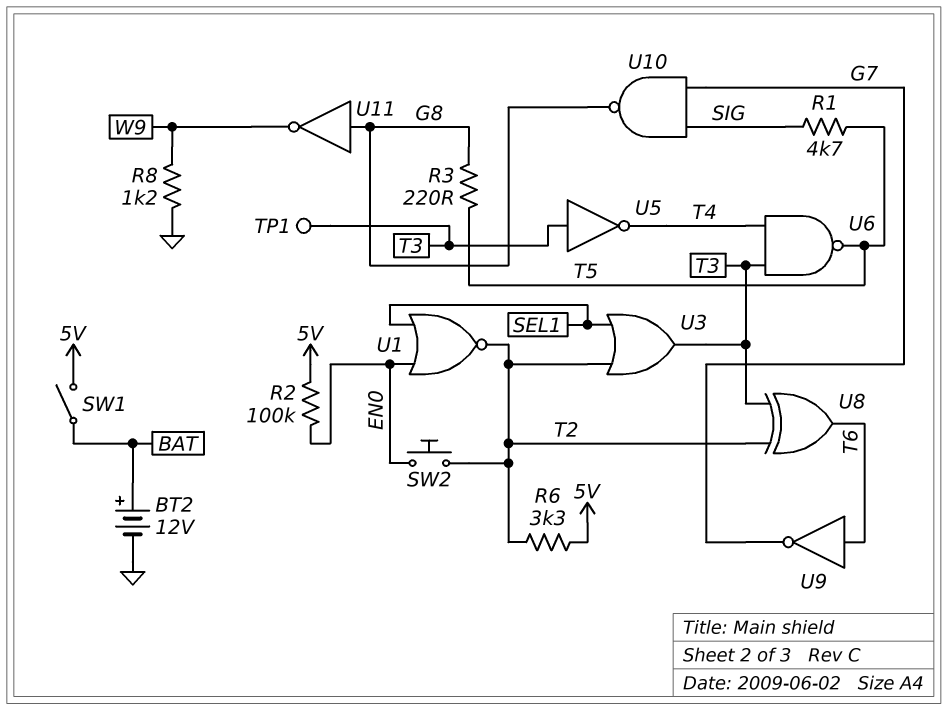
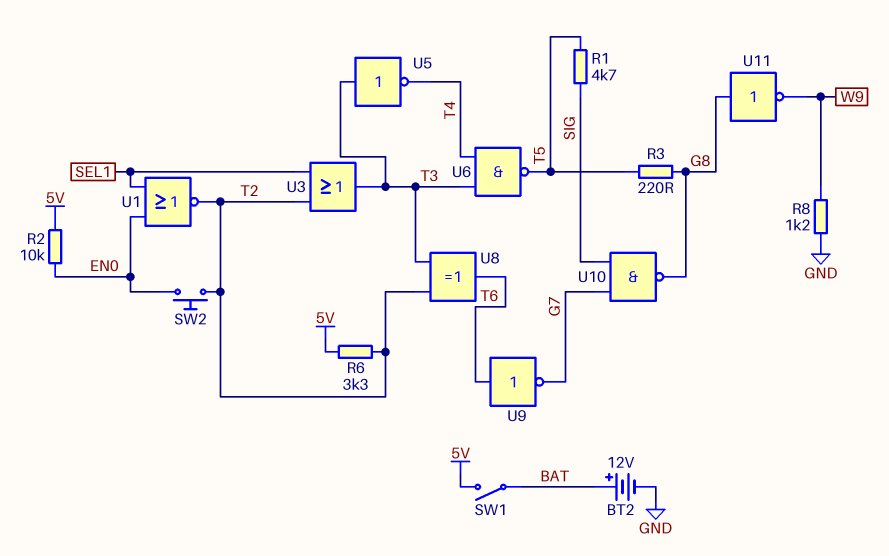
R2: 100k (5V, EN0) -> 10k (5V, EN0)
TP1: test point (T3) -> none

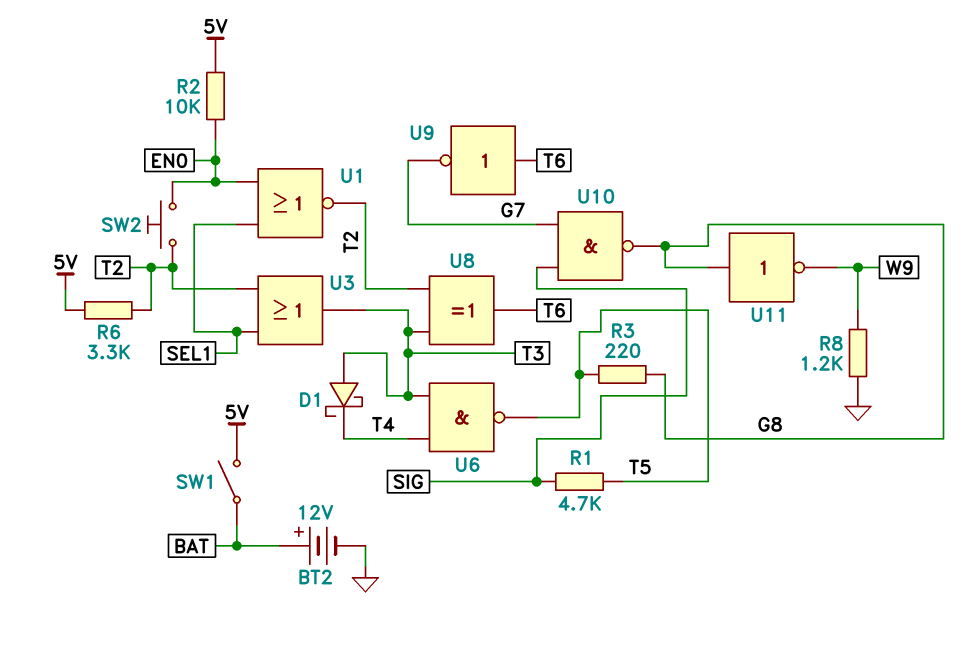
D1: none -> schottky (A T3, K T4)
U5: NOT (in T3, out T4) -> none

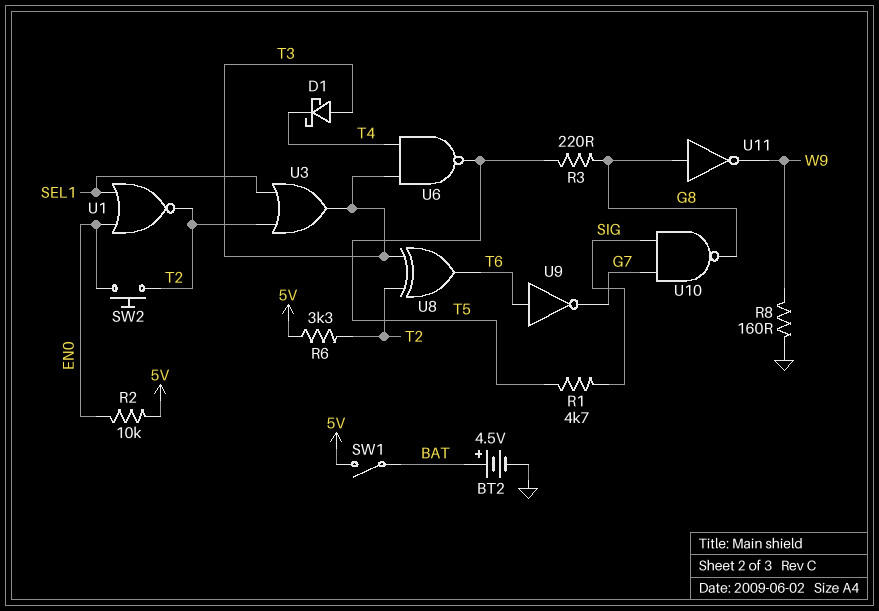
BT2: 12V (plus BAT, minus GND) -> 4.5V (plus BAT, minus GND)
R8: 1.2k (GND, W9) -> 160 (GND, W9)

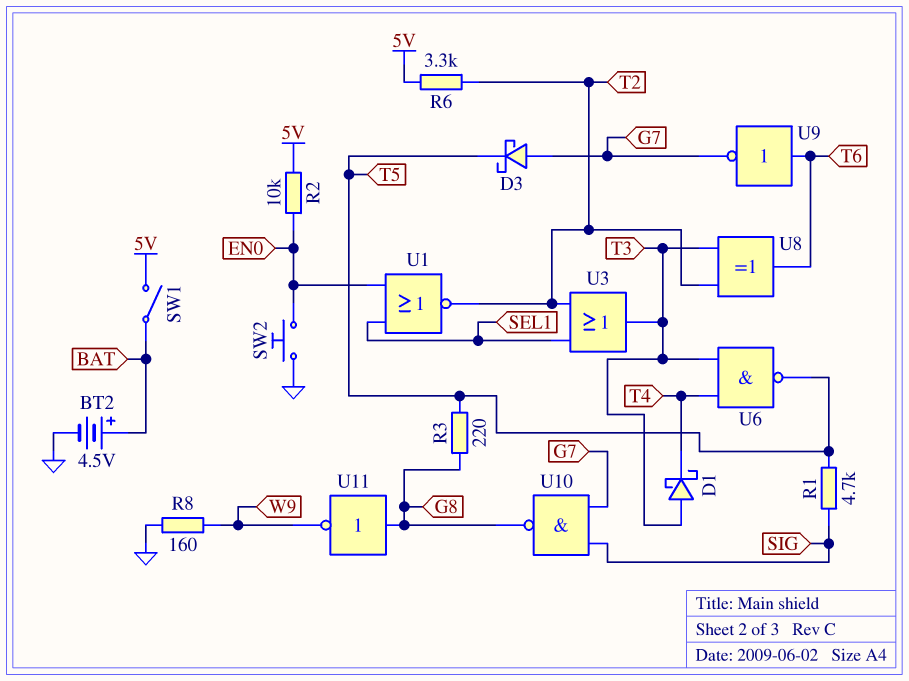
D3: none -> schottky (A G7, K T5)
SW2: button (EN0, T2) -> button (EN0, GND)

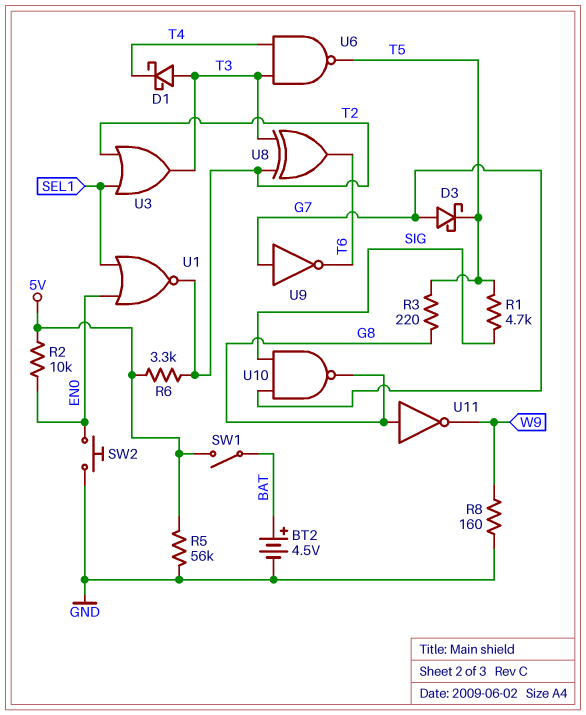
R5: none -> 56k (5V, GND)
U9: NOT (in T6, out G7) -> NOT (in G7, out T6)

